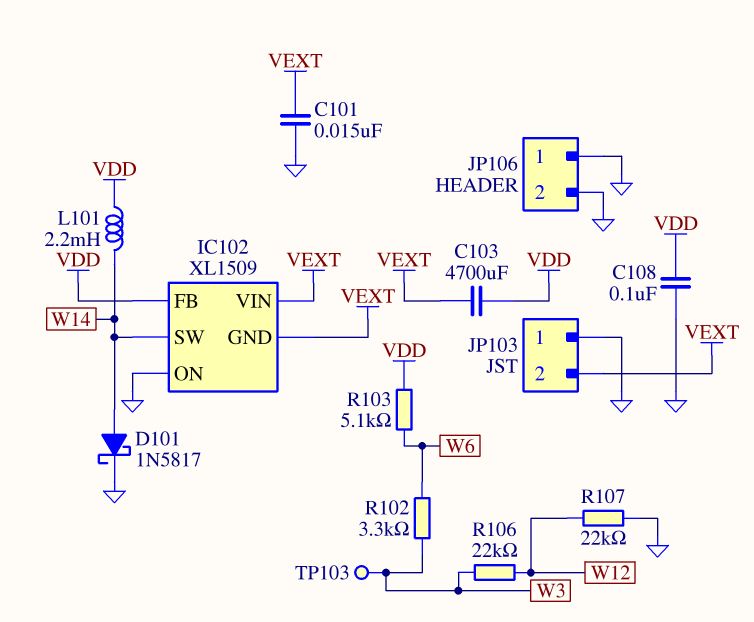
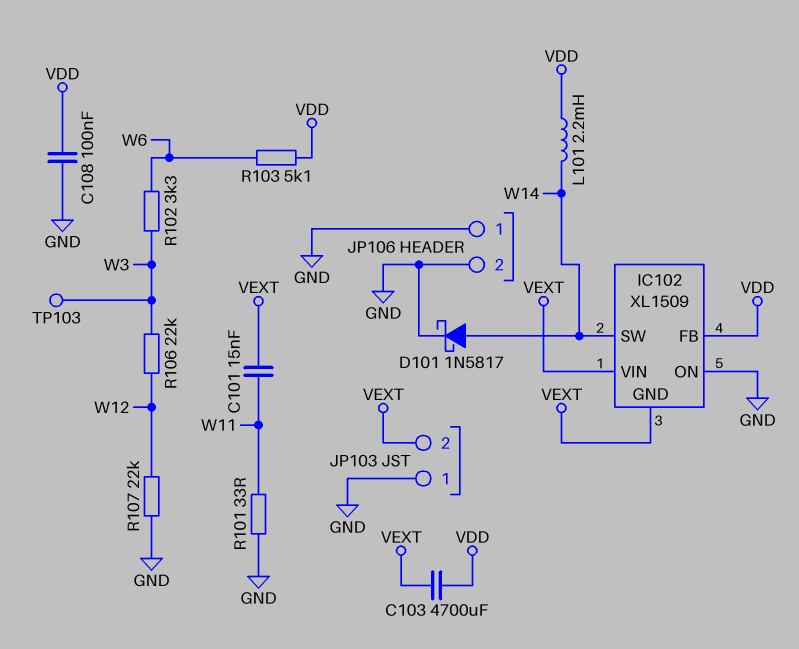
C101: 15nF (GND, VEXT) -> 15nF (VEXT, W11)
R101: none -> 33 (GND, W11)

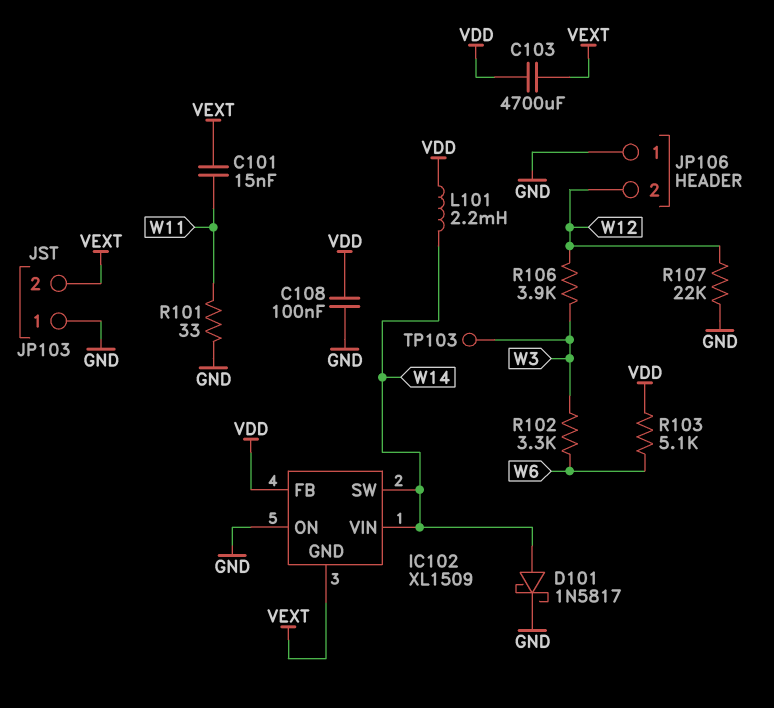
IC102 pin VIN: VEXT -> W14
JP106 pin 2: GND -> W12
R106: 22k (W3, W12) -> 3.9k (W3, W12)

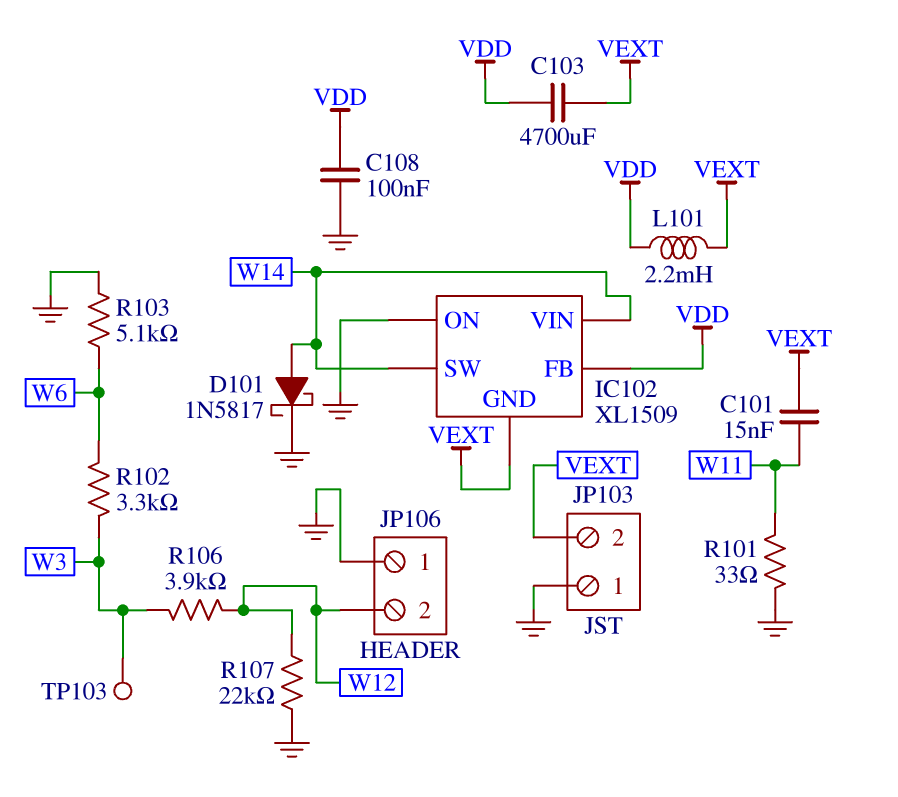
L101: 2.2mH (VDD, W14) -> 2.2mH (VDD, VEXT)
R103: 5.1k (VDD, W6) -> 5.1k (GND, W6)

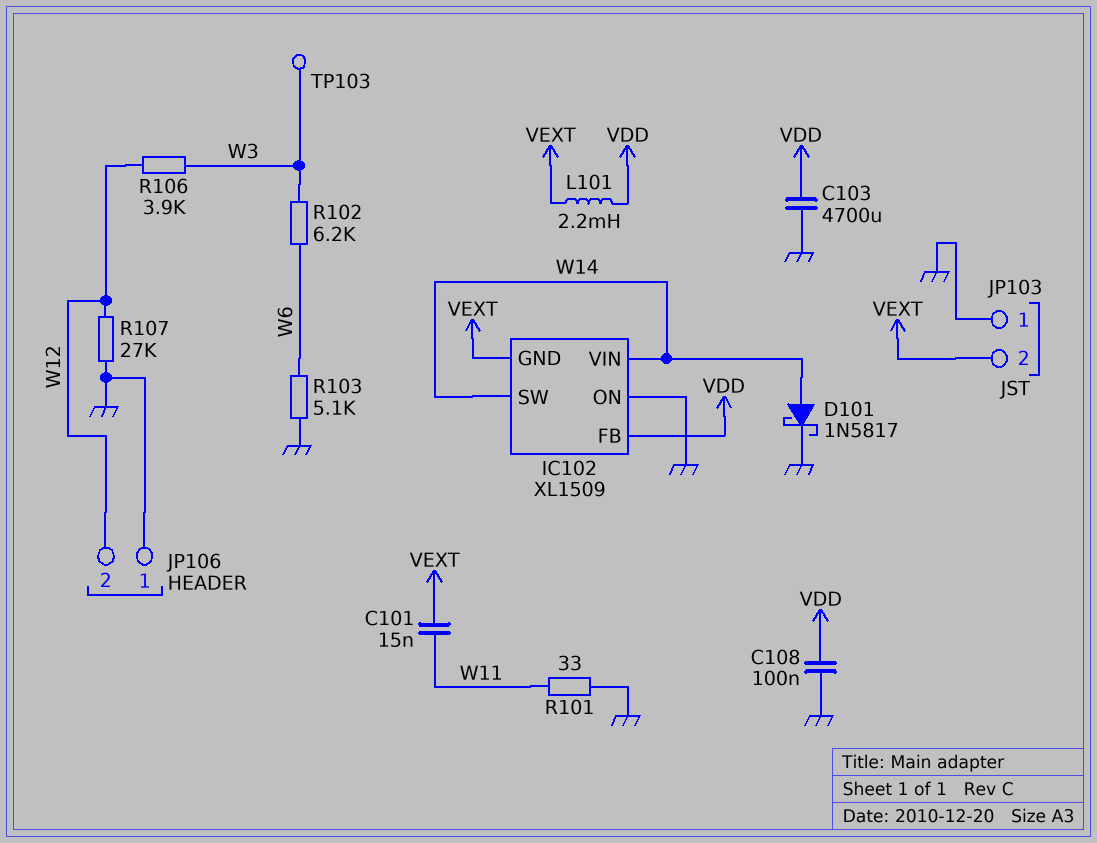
C103: 4700uF (VDD, VEXT) -> 4700uF (GND, VDD)
R102: 3.3k (W3, W6) -> 6.2k (W3, W6)
R107: 22k (GND, W12) -> 27k (GND, W12)

